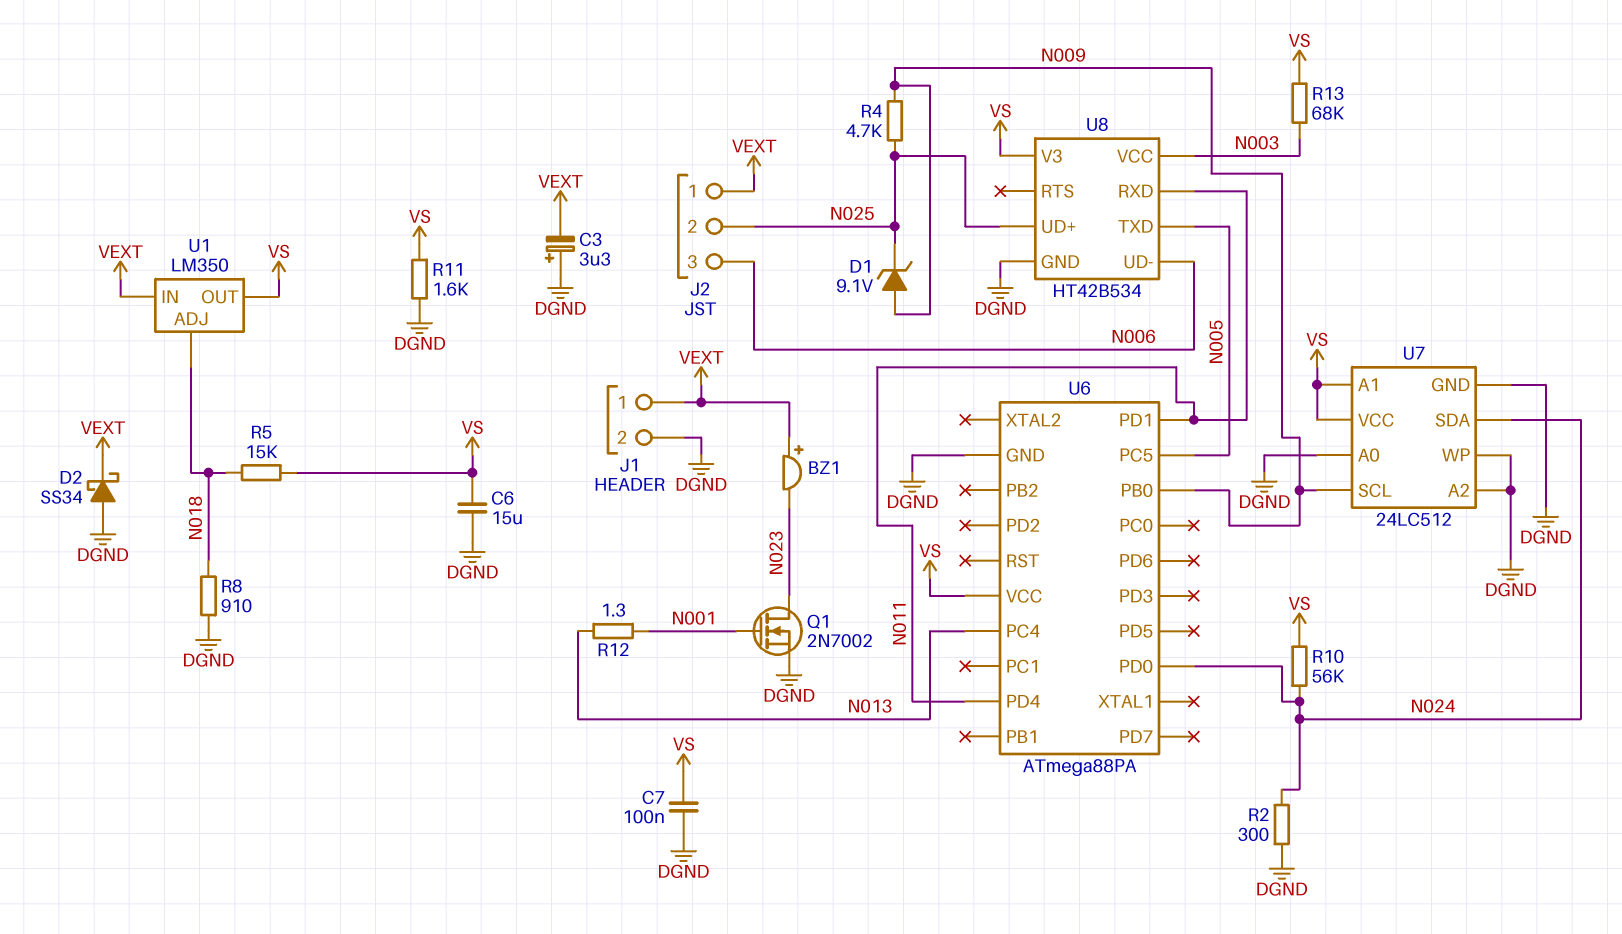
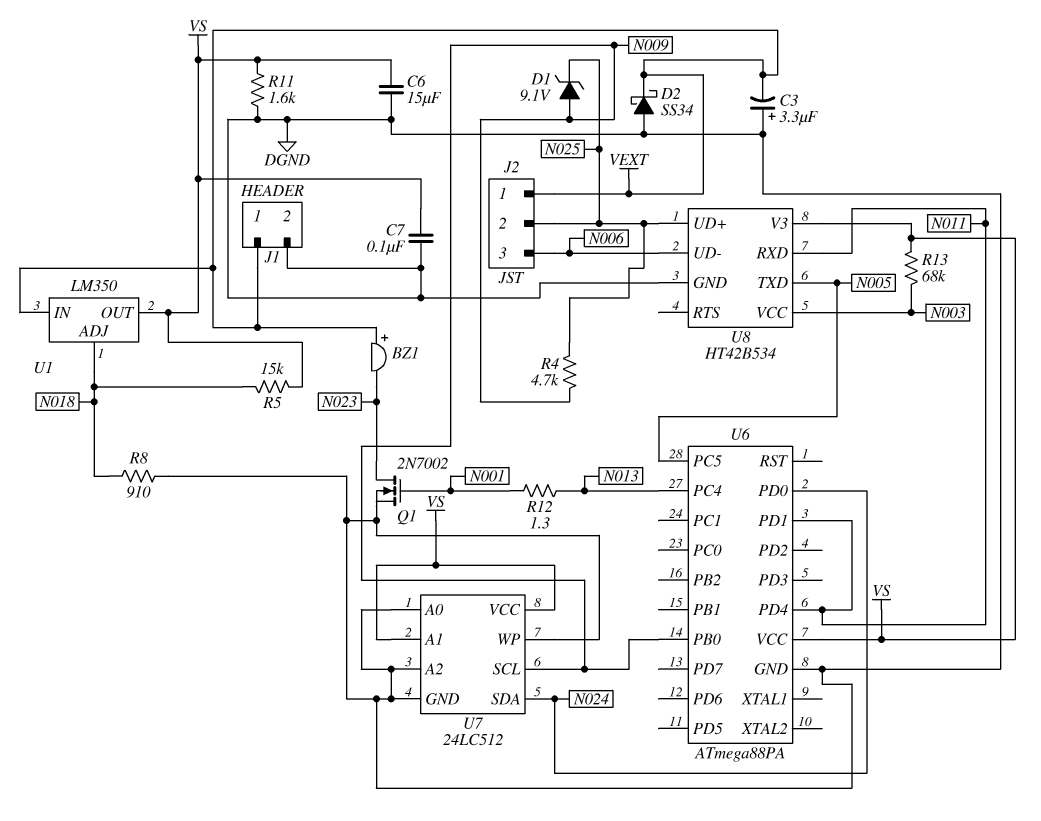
R2: 300 (DGND, N024) -> none
R10: 56k (N024, VS) -> none

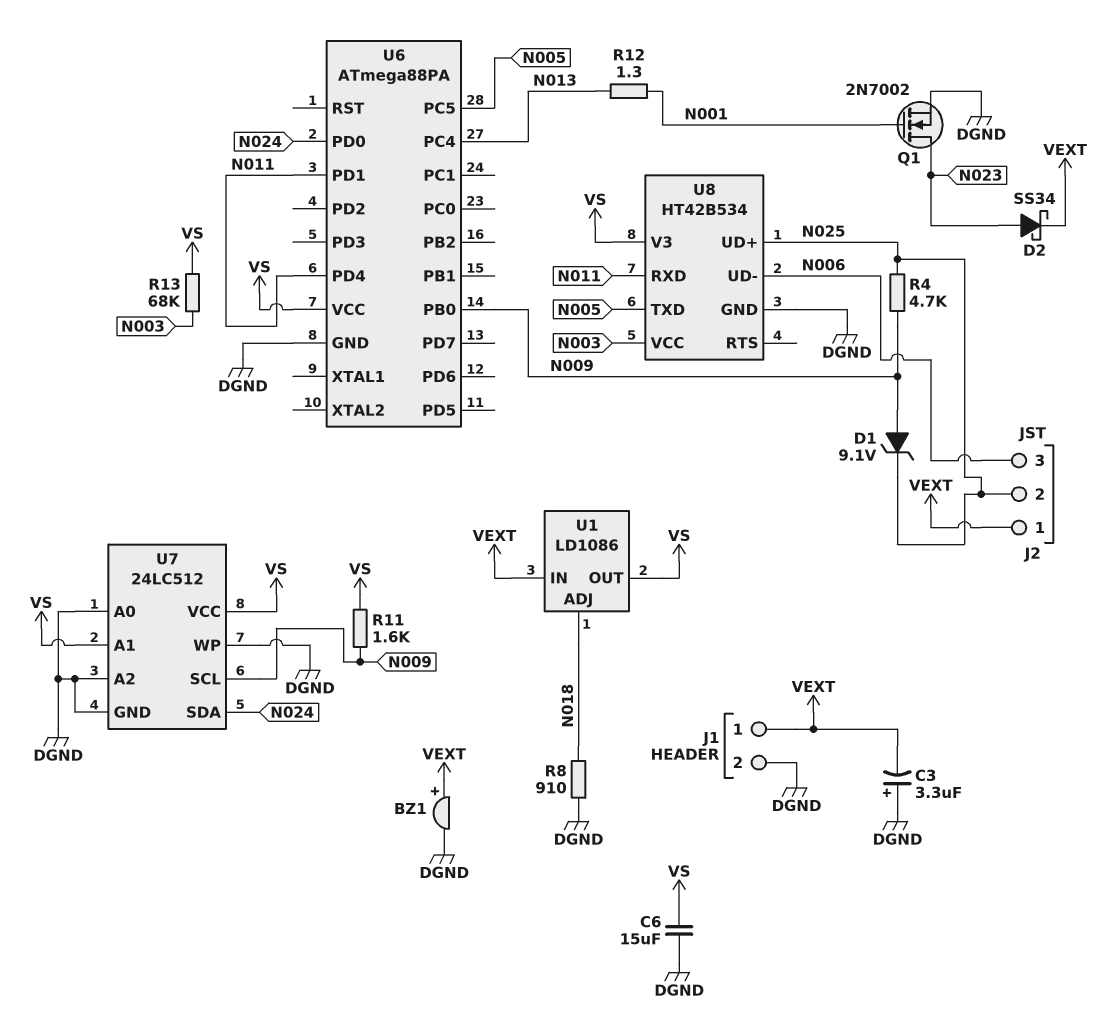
BZ1: buzzer (plus VEXT, minus N023) -> buzzer (plus VEXT, minus DGND)
C7: 100nF (DGND, VS) -> none
D2: schottky SS34 (A DGND, K VEXT) -> schottky SS34 (A N023, K VEXT)
R5: 15k (N018, VS) -> none
R11: 1.6k (DGND, VS) -> 1.6k (N009, VS)
U1: LM350 -> LD1086

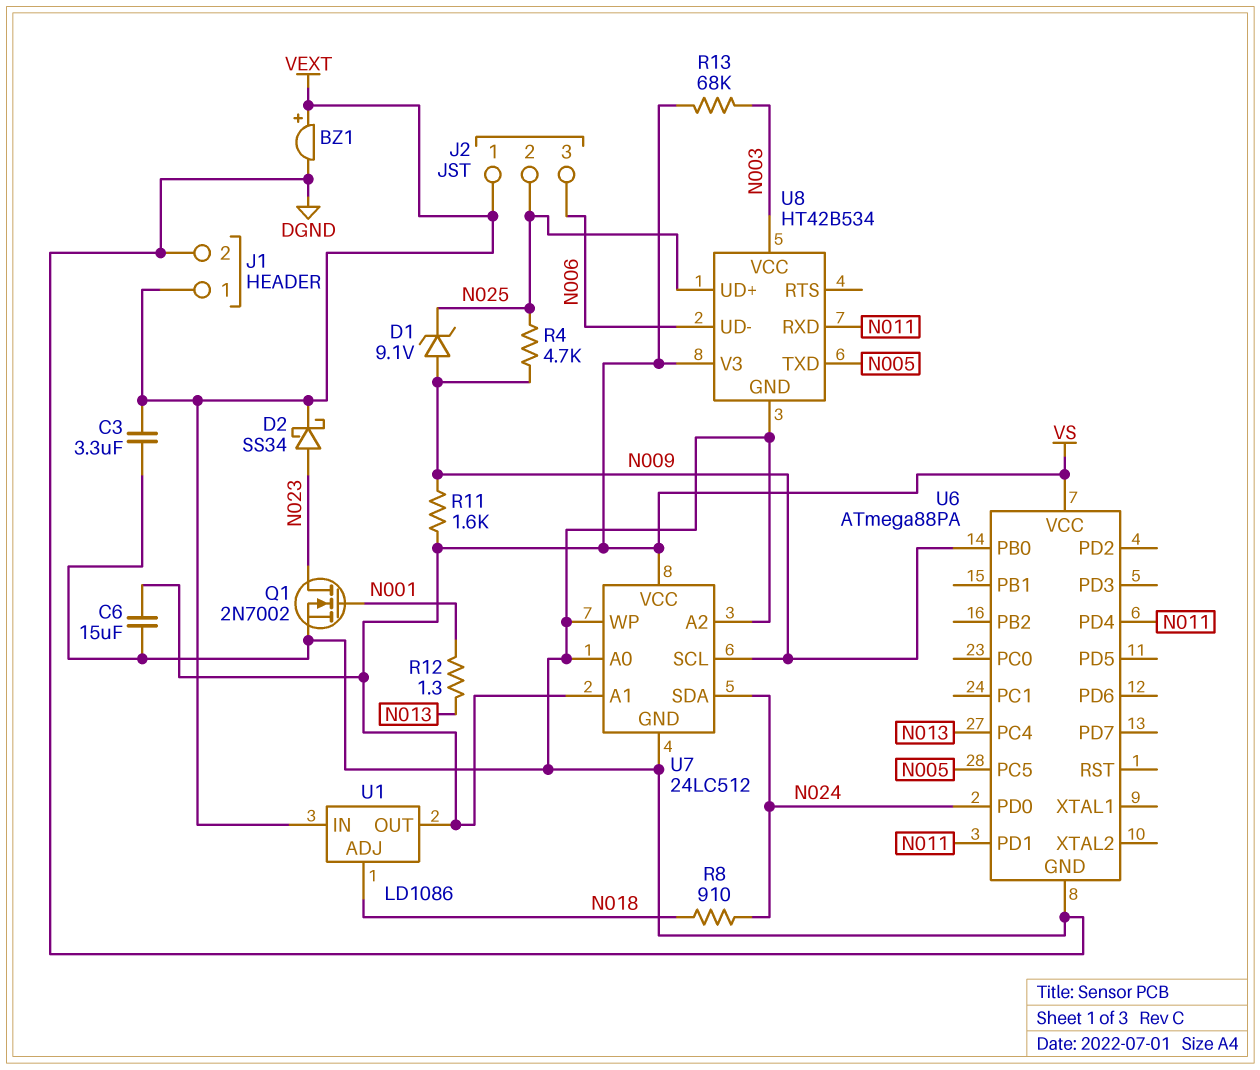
C3: 3.3uF (plus DGND, minus VEXT) -> 3.3uF (DGND, VEXT)
R8: 910 (DGND, N018) -> 910 (N018, N024)

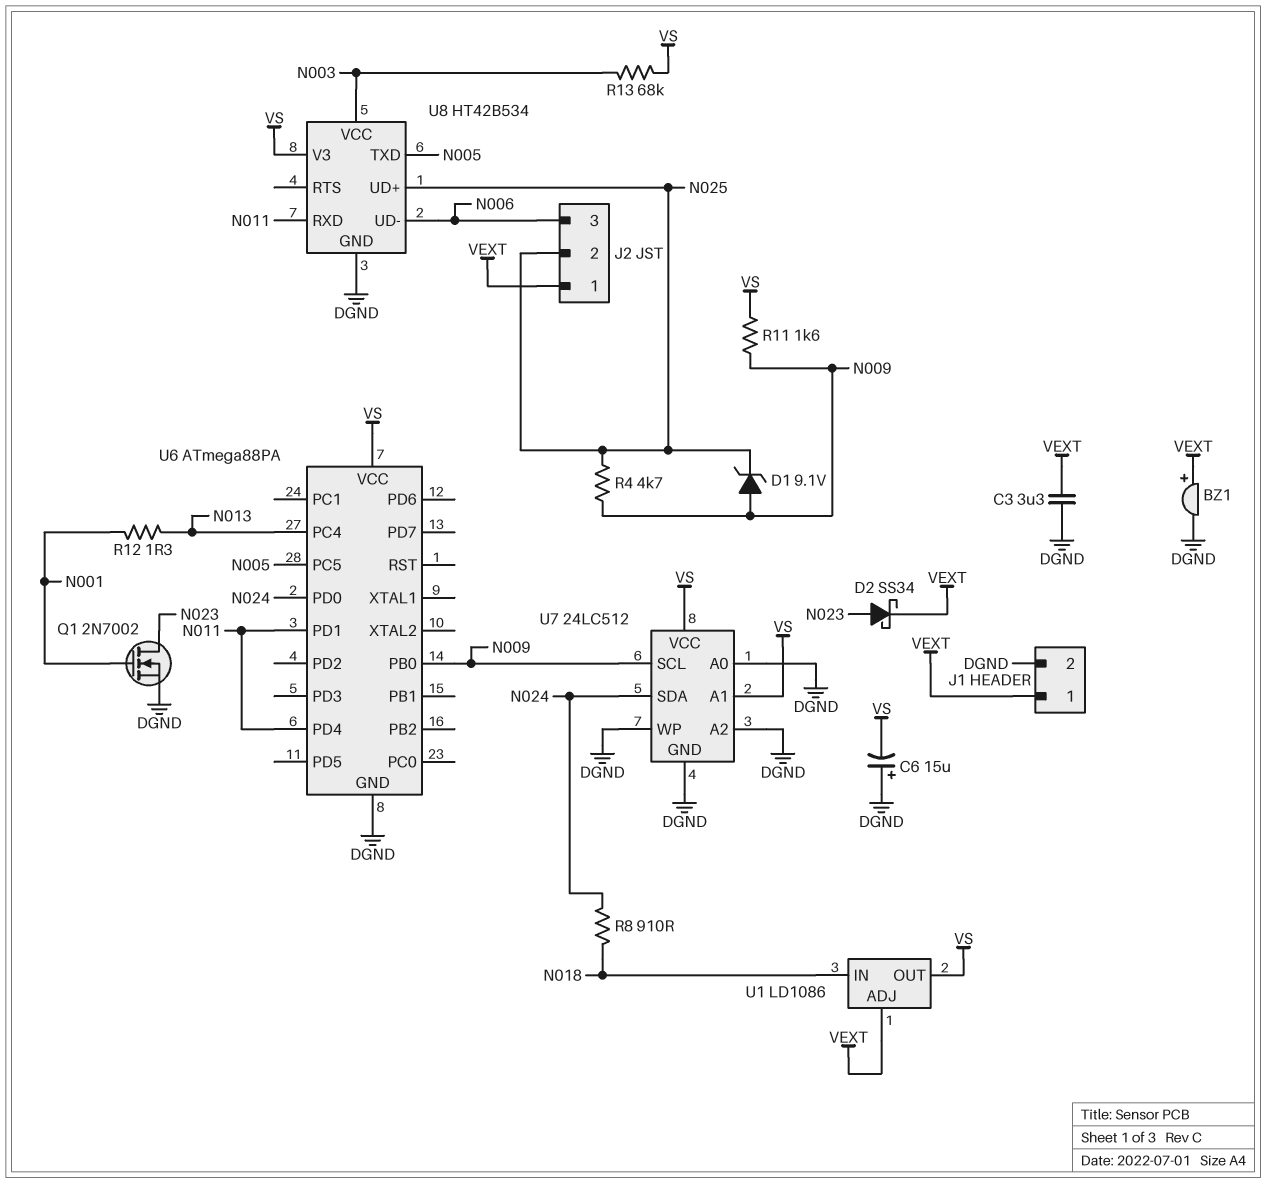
C6: 15uF (DGND, VS) -> 15uF (plus DGND, minus VS)
U1 pin ADJ: N018 -> VEXT
U1 pin IN: VEXT -> N018

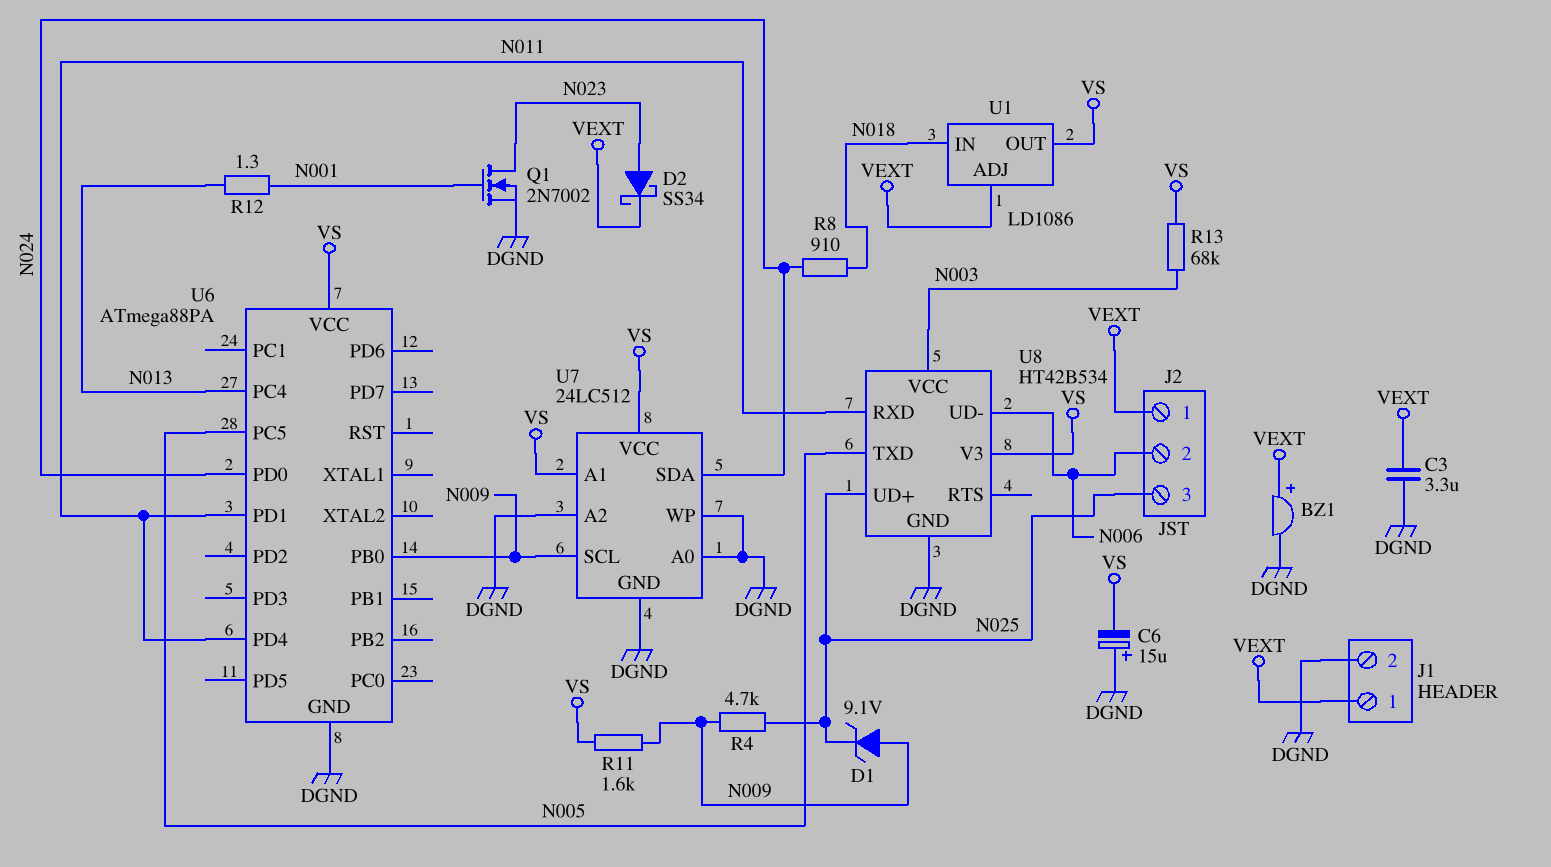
J2 pin 2: N025 -> N006
J2 pin 3: N006 -> N025

